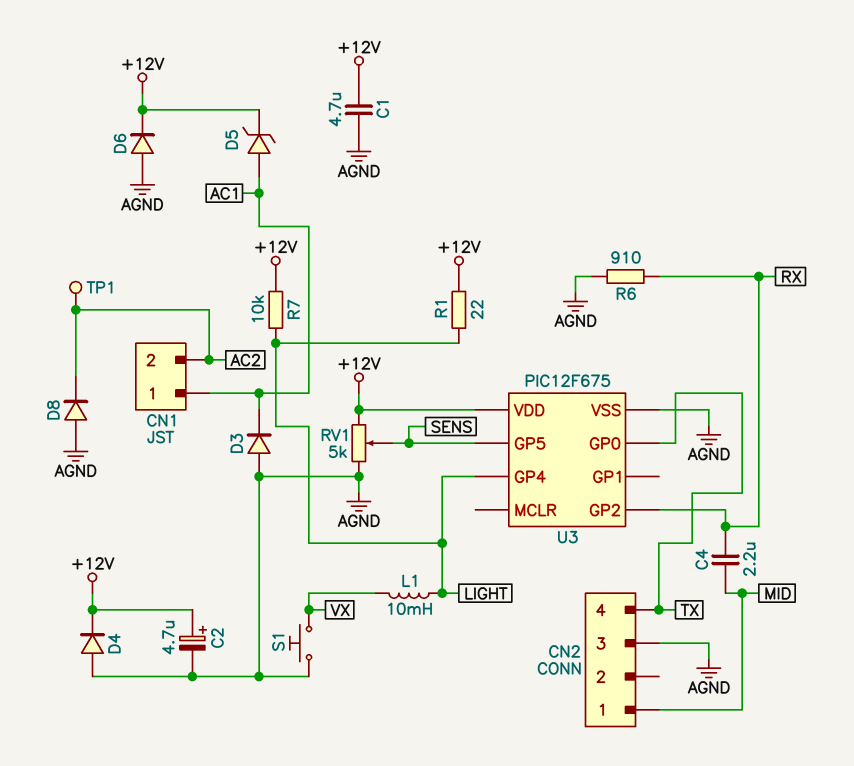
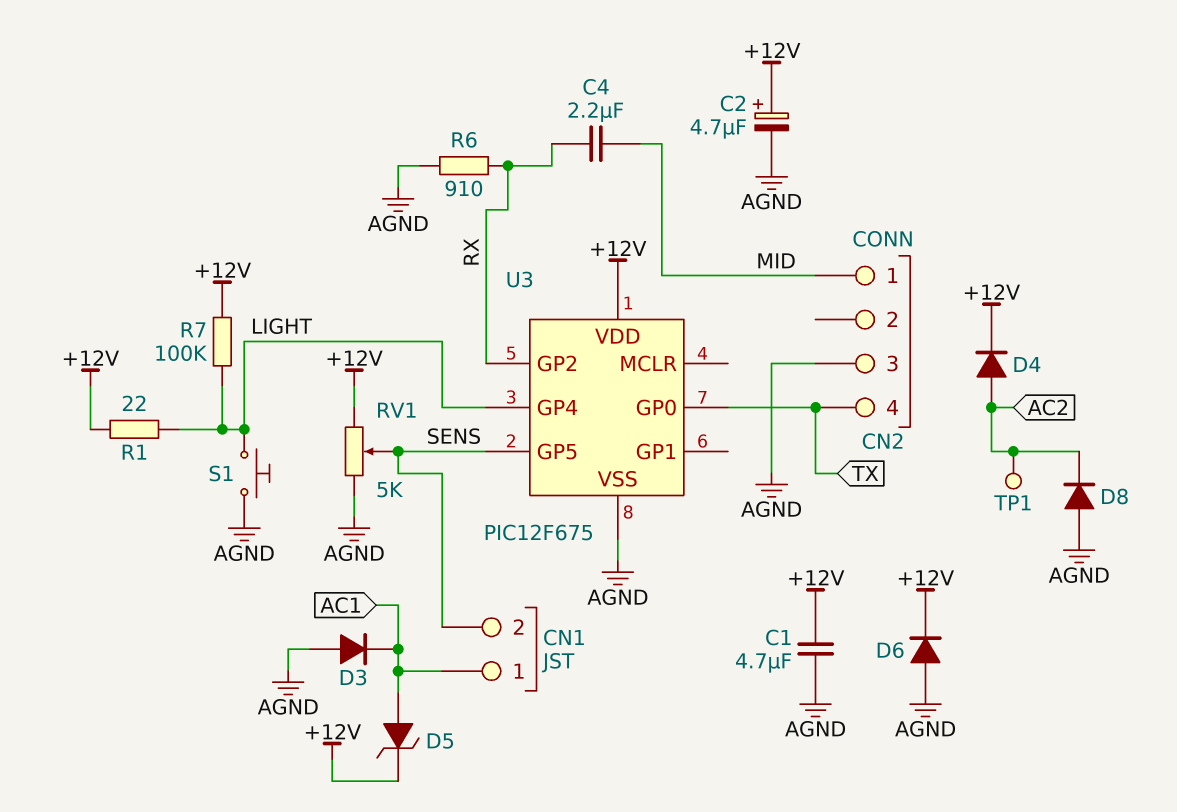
CN1 pin 2: AC2 -> SENS
D4: diode (A AGND, K +12V) -> diode (A AC2, K +12V)
L1: 10mH (LIGHT, VX) -> none
R7: 10k (+12V, LIGHT) -> 100k (+12V, LIGHT)
S1: button (AGND, VX) -> button (AGND, LIGHT)

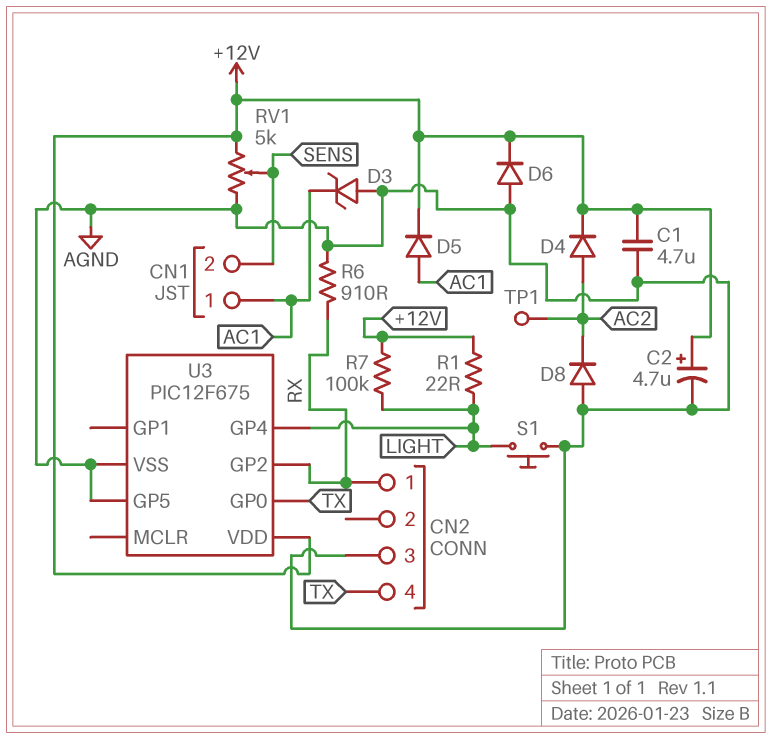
C4: 2.2uF (MID, RX) -> none
CN2 pin 1: MID -> RX
D3: diode (A AGND, K AC1) -> zener (A AGND, K AC1)
D5: zener (A AC1, K +12V) -> diode (A AC1, K +12V)
U3 pin GP5: SENS -> AGND

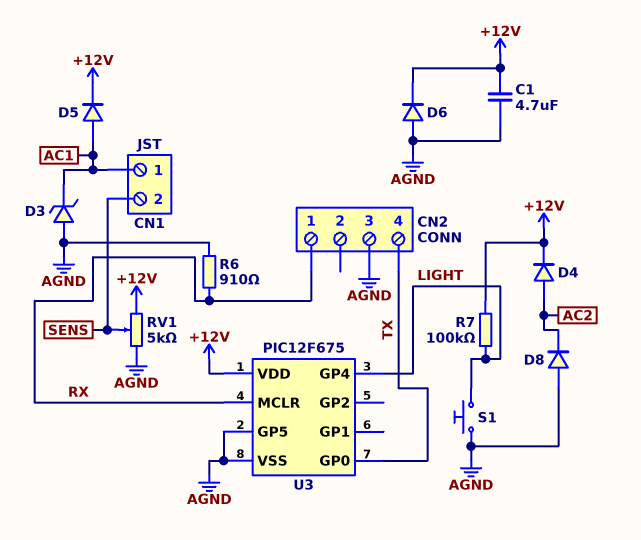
C2: 4.7uF (plus +12V, minus AGND) -> none
R1: 22 (+12V, LIGHT) -> none
TP1: test point (AC2) -> none
U3 pin GP2: RX -> none
U3 pin MCLR: none -> RX

